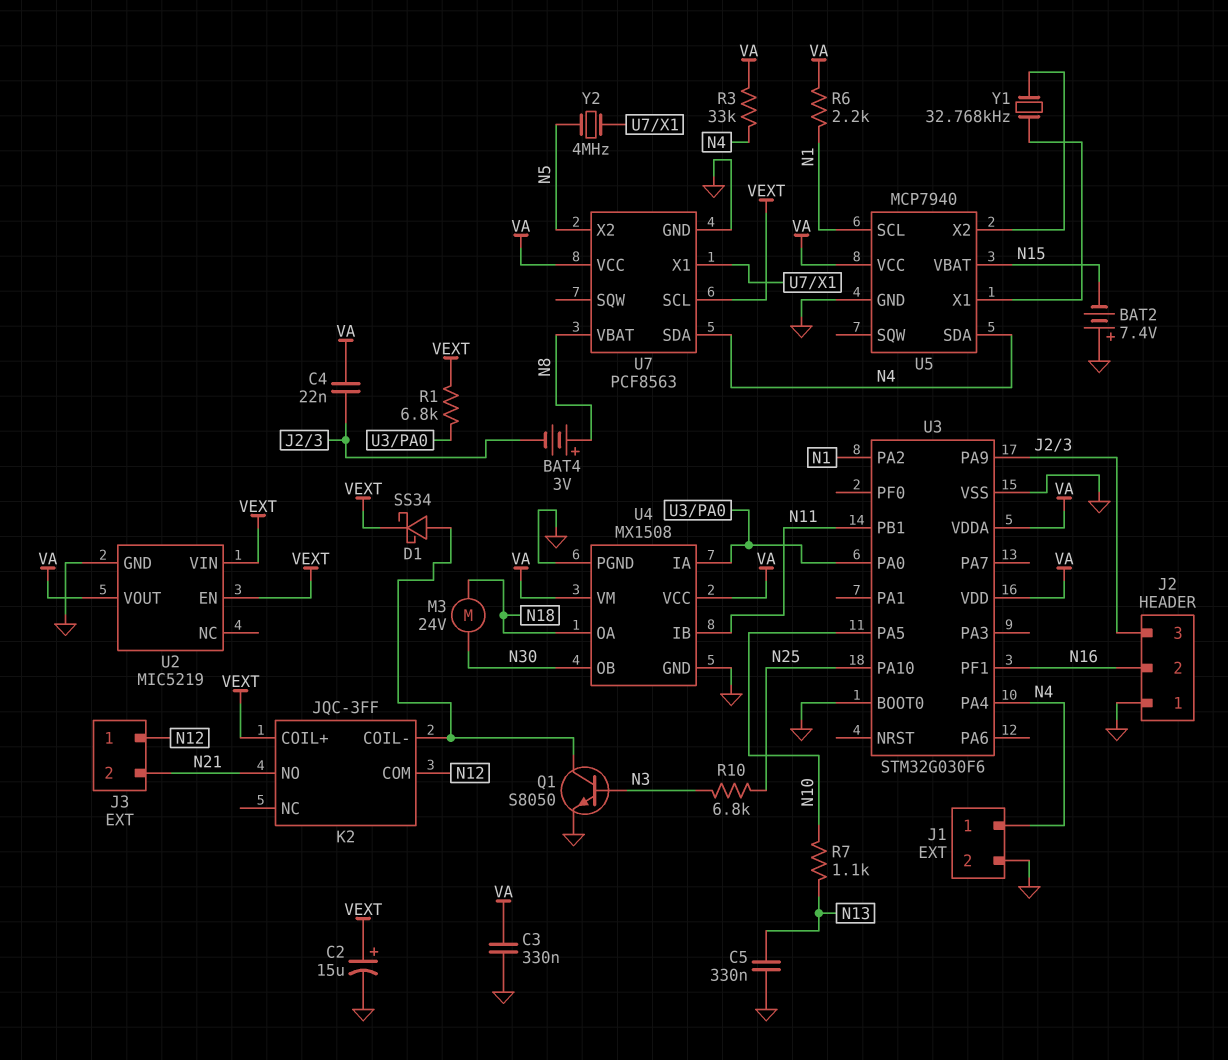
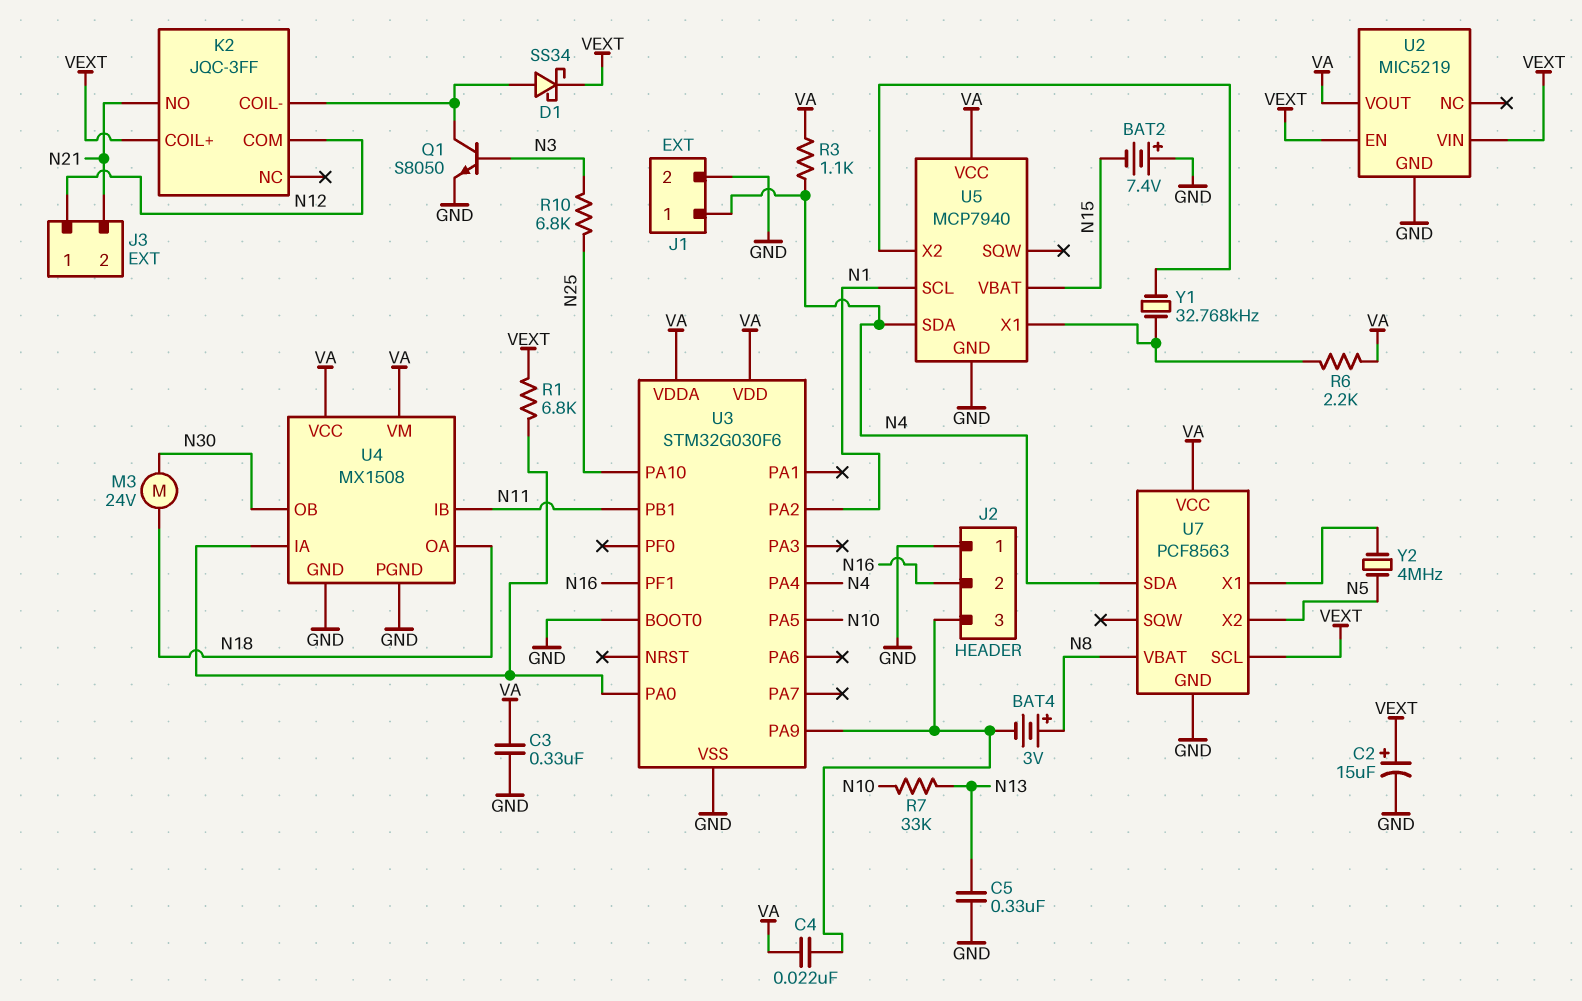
R3: 33k (N4, VA) -> 1.1k (N4, VA)
R6: 2.2k (N1, VA) -> 2.2k (U5/X1, VA)
R7: 1.1k (N10, N13) -> 33k (N10, N13)

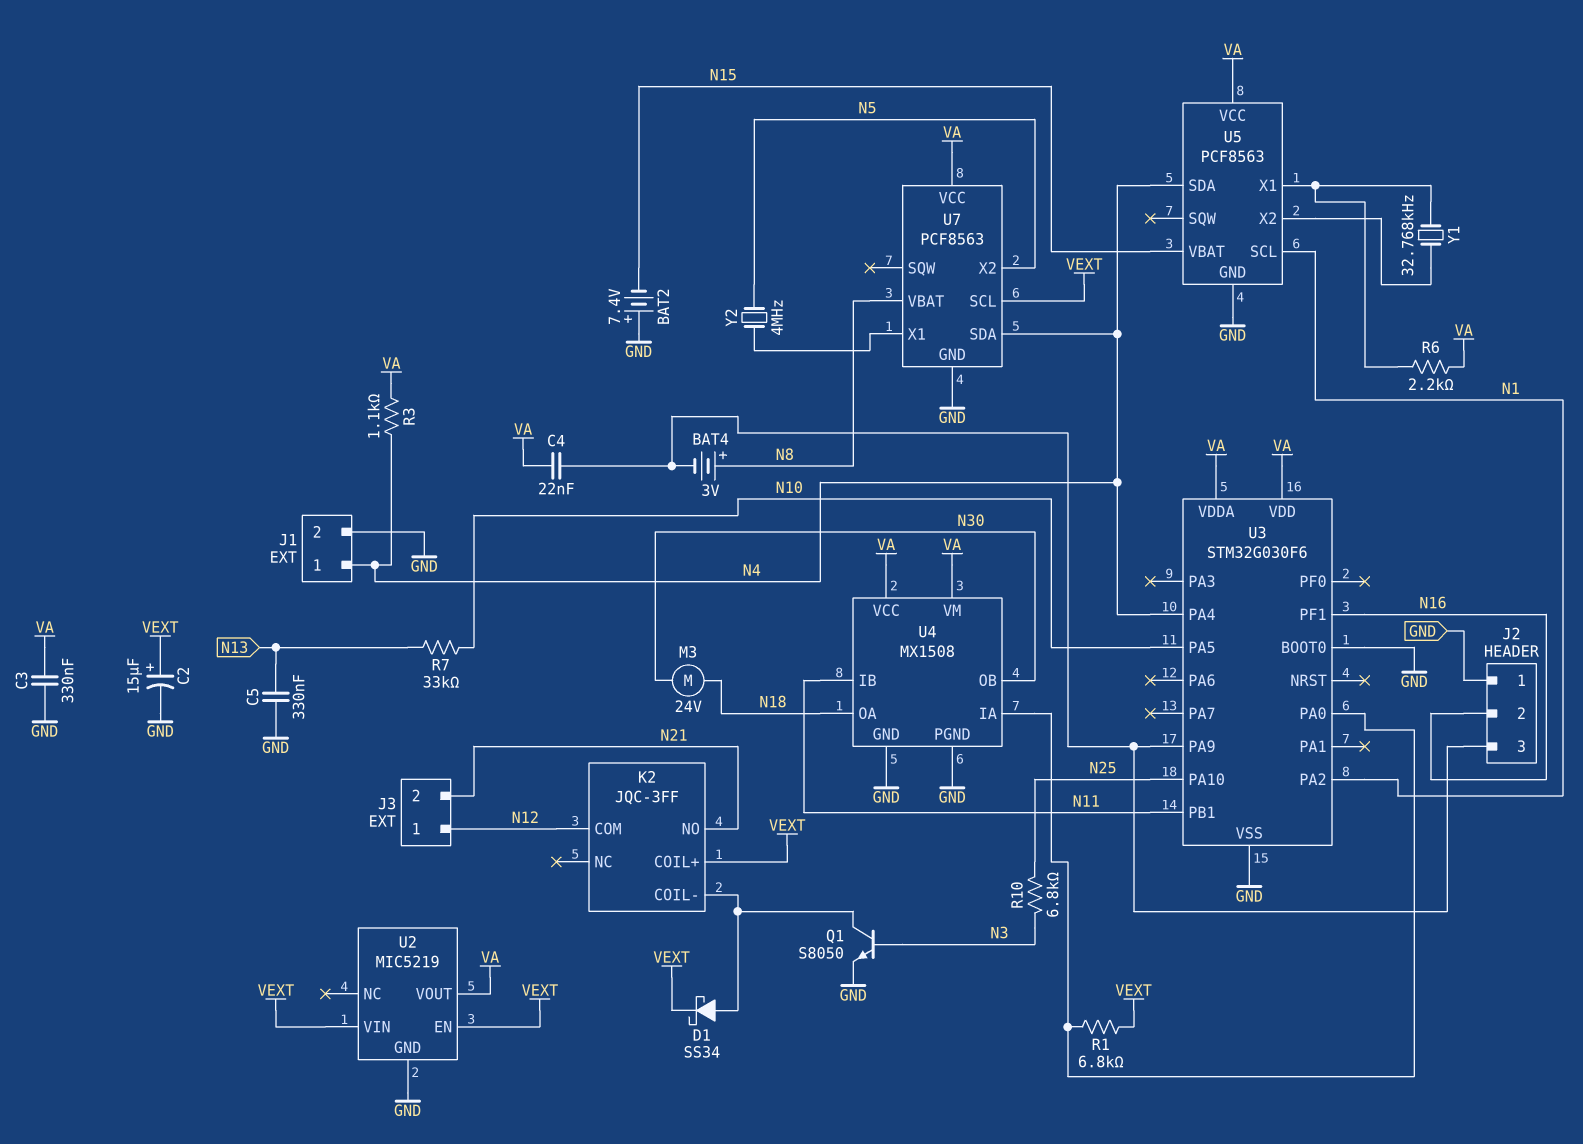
U5: MCP7940 -> PCF8563

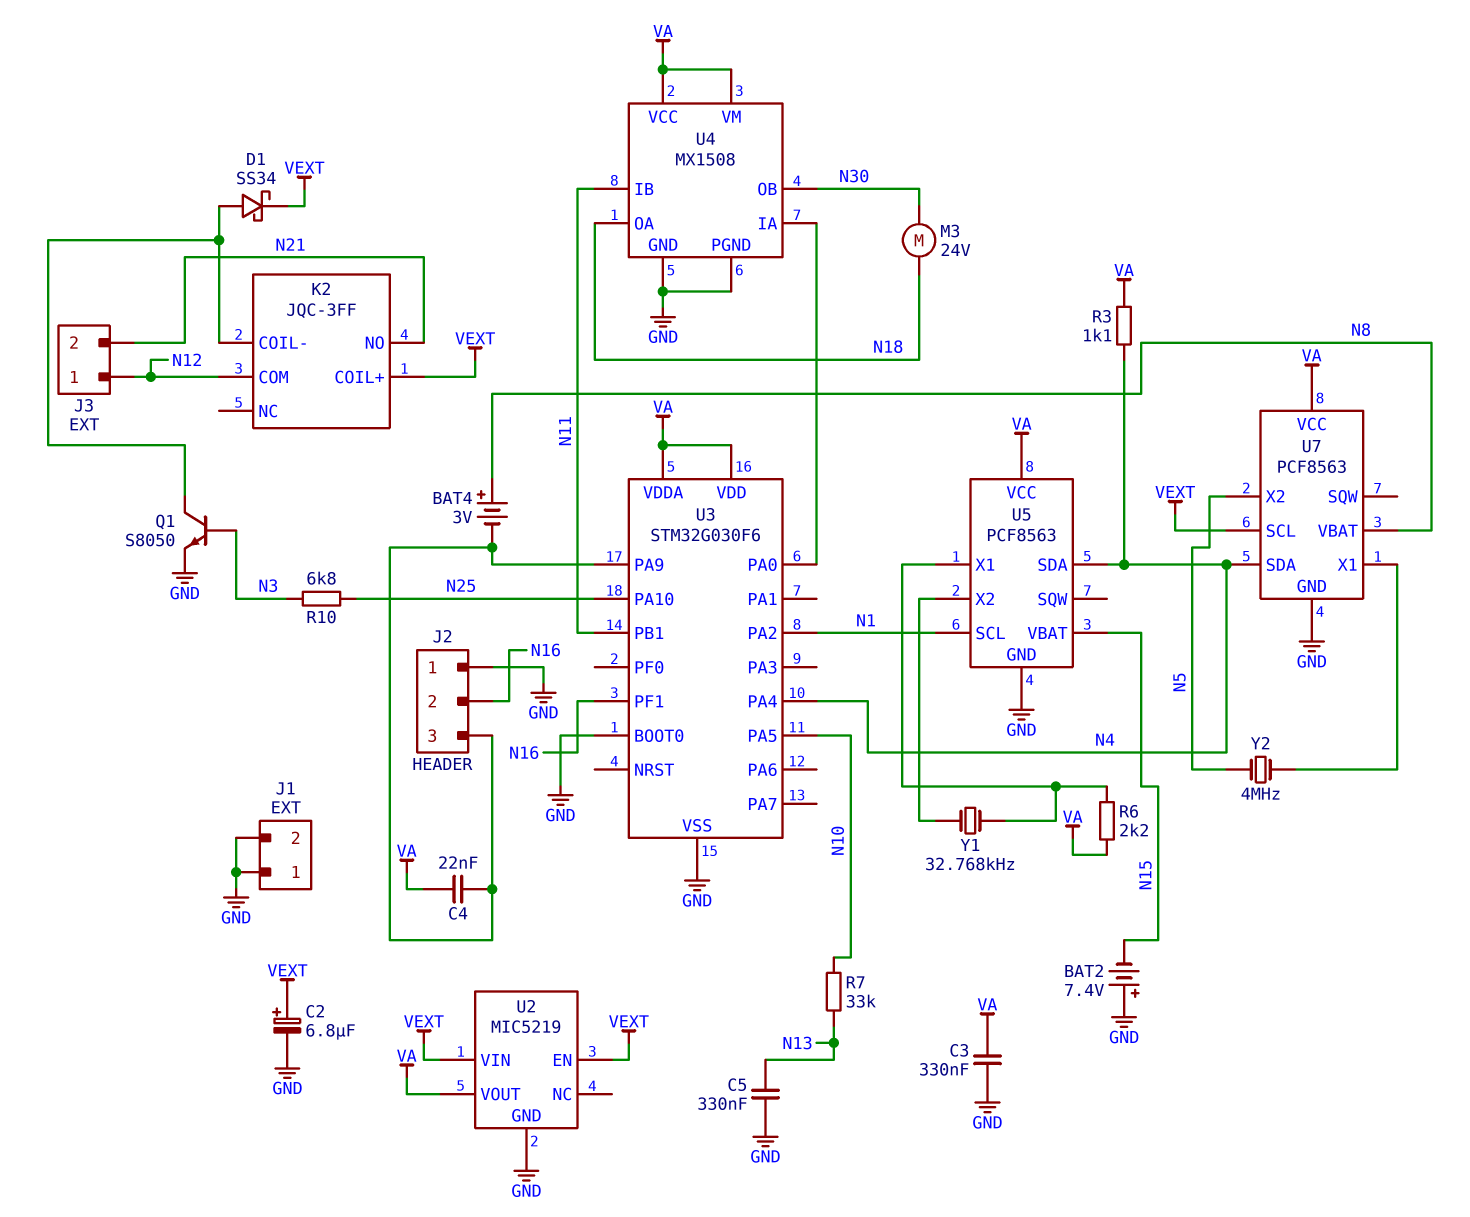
C2: 15uF (plus VEXT, minus GND) -> 6.8uF (plus VEXT, minus GND)
J1 pin 1: N4 -> GND
R1: 6.8k (U3/PA0, VEXT) -> none

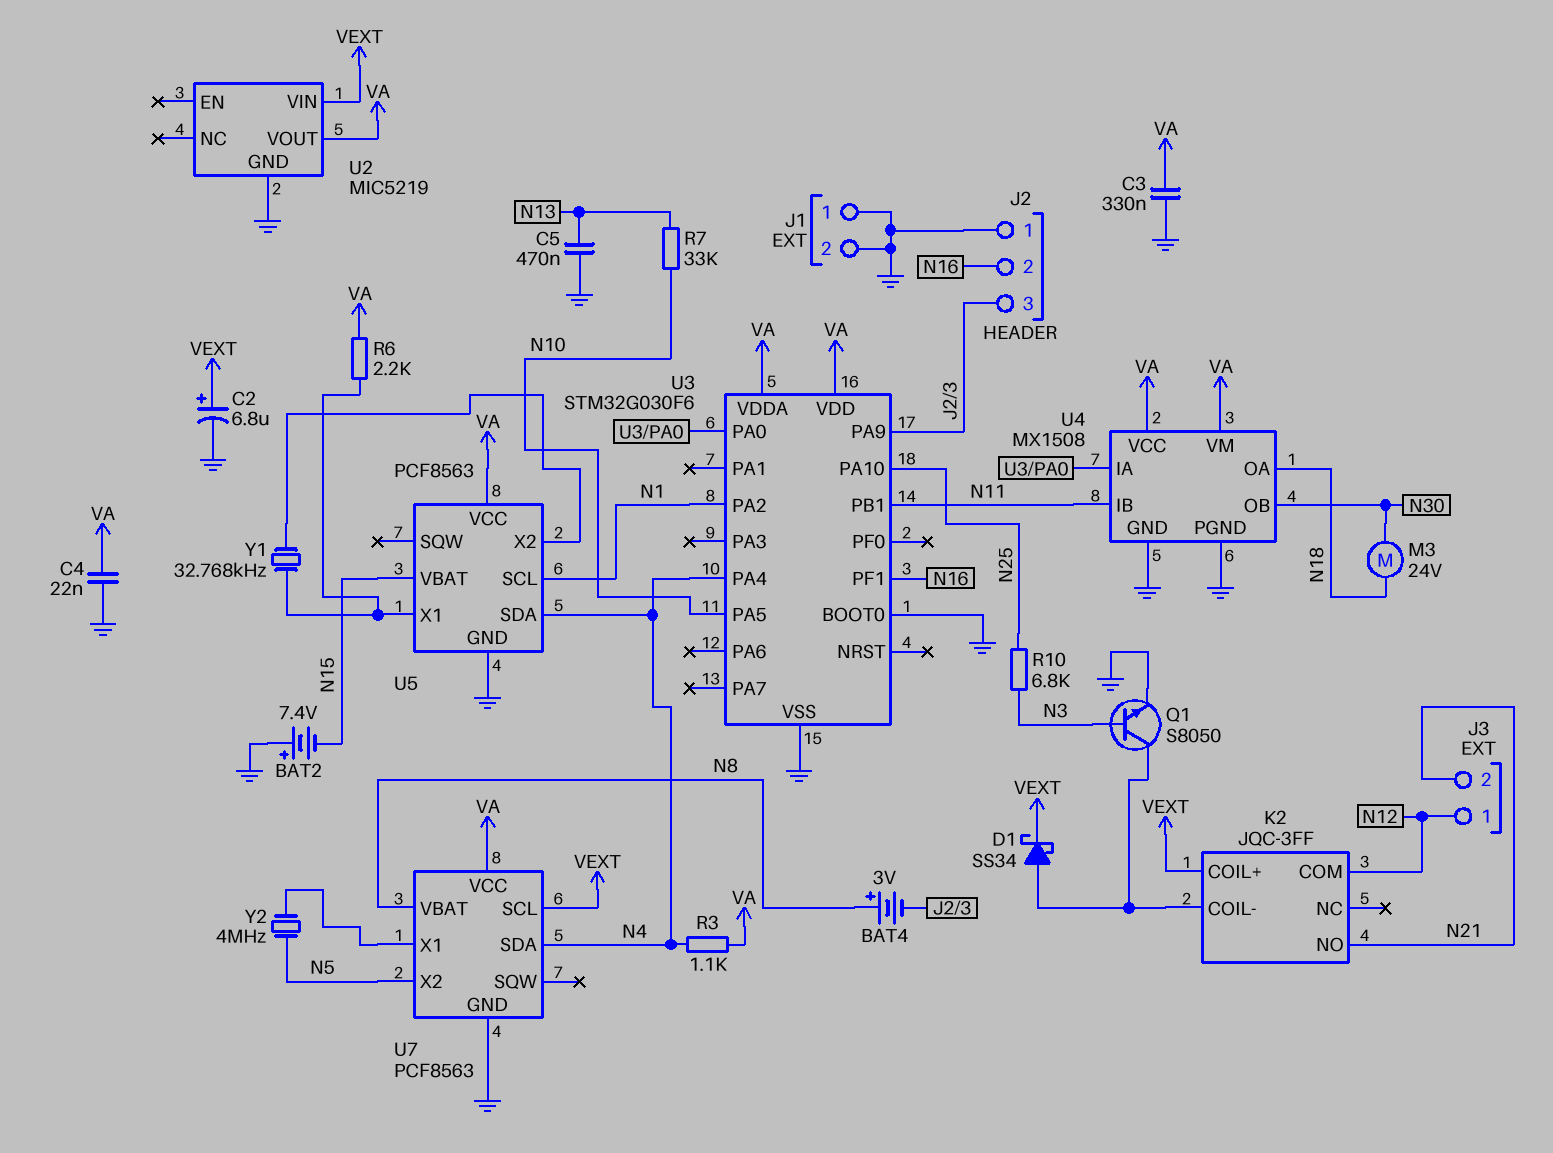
C4: 22nF (J2/3, VA) -> 22nF (GND, VA)
C5: 330nF (GND, N13) -> 470nF (GND, N13)
U2 pin EN: VEXT -> none

